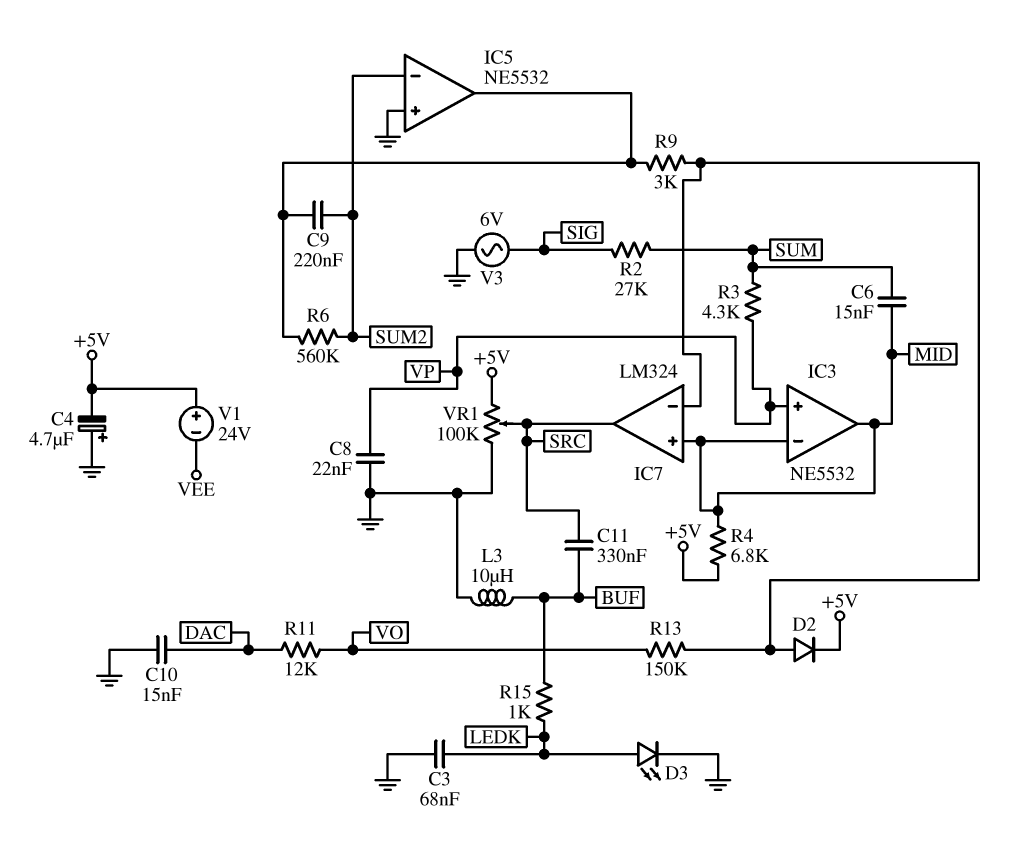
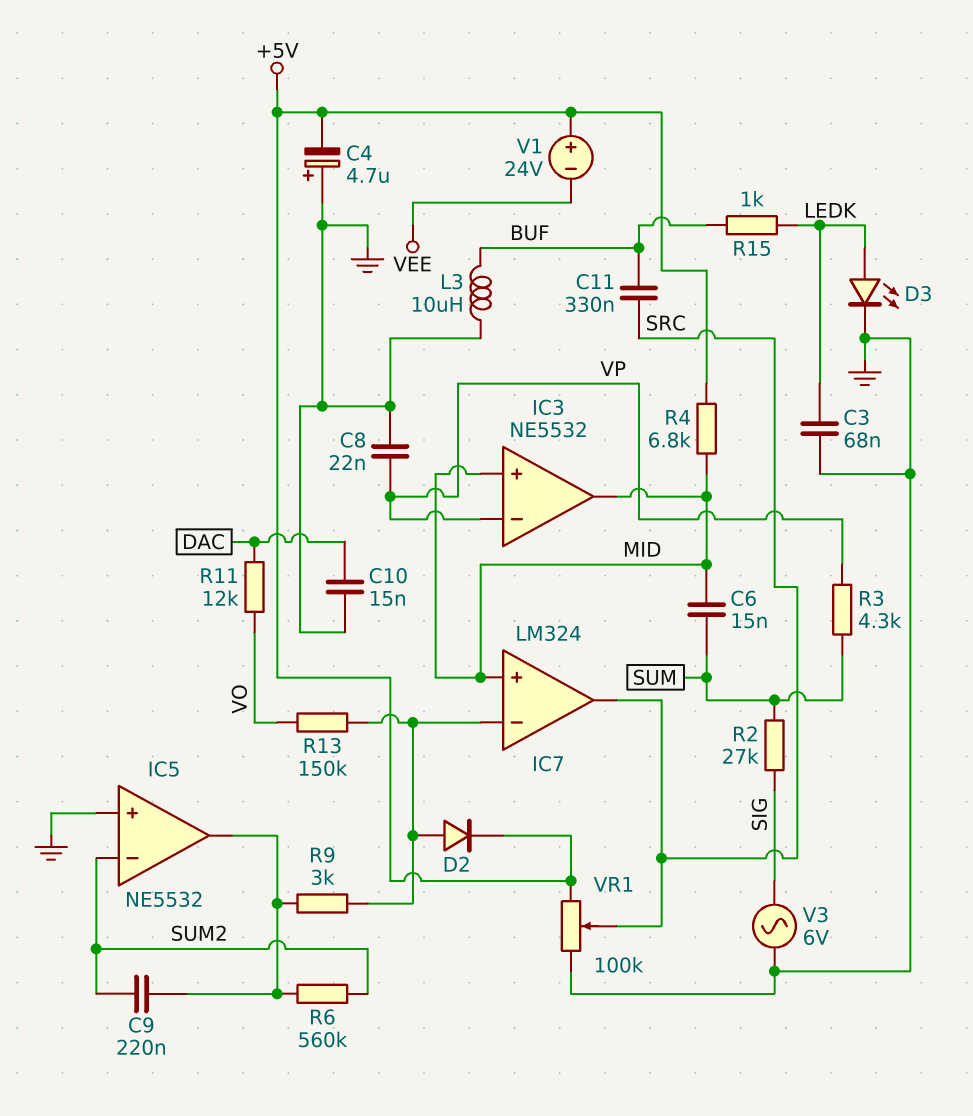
IC3 pin in+: VP -> MID
IC3 pin in-: MID -> VP

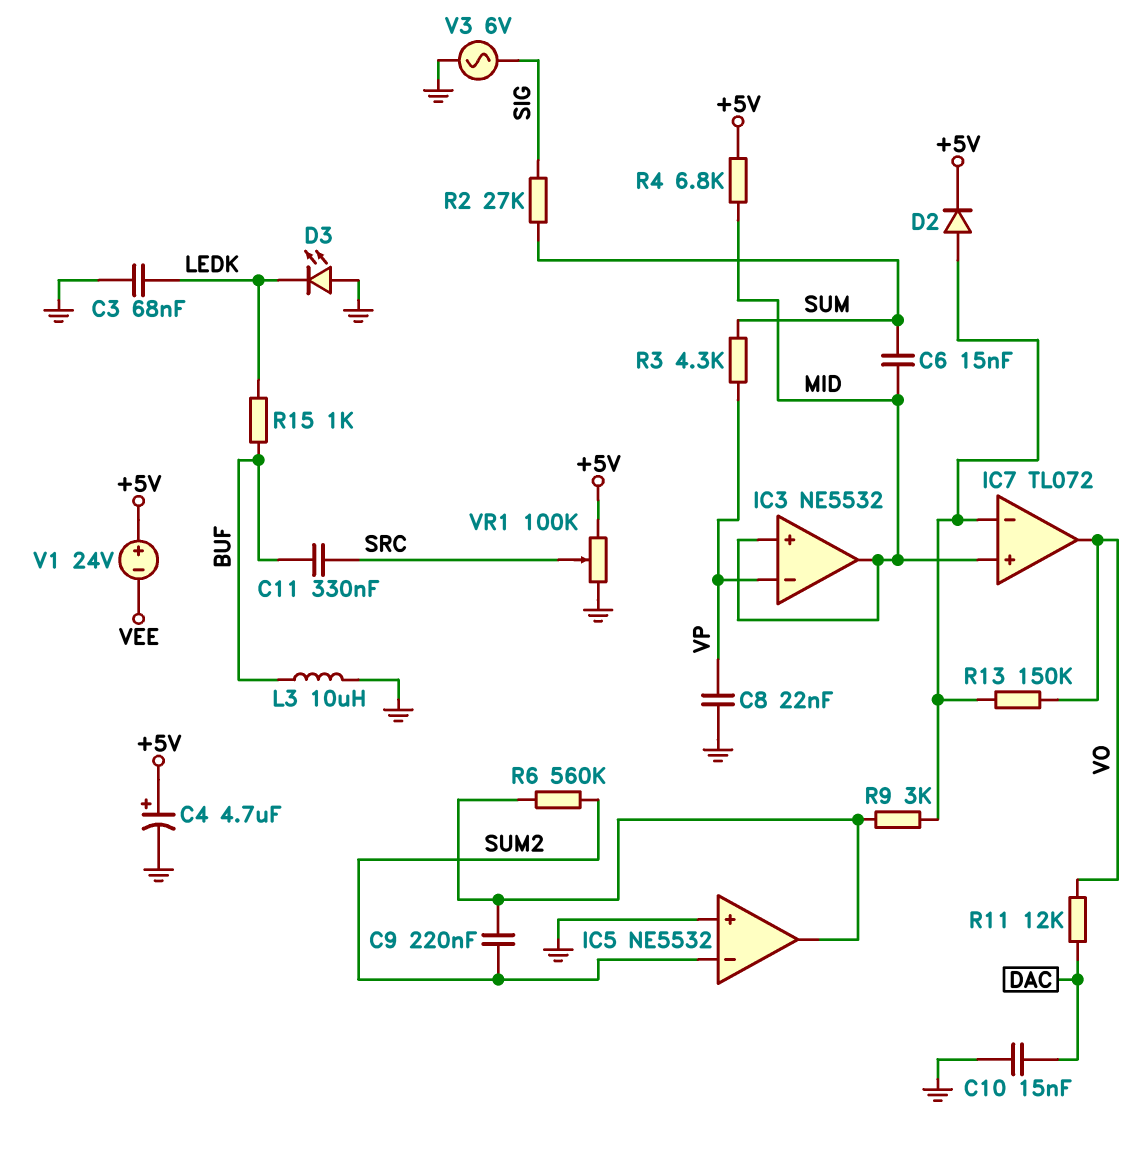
C4: 4.7uF (plus GND, minus +5V) -> 4.7uF (plus +5V, minus GND)
D3: LED (A LEDK, K GND) -> LED (A GND, K LEDK)
IC7: LM324 -> TL072
IC7 pin out: SRC -> VO

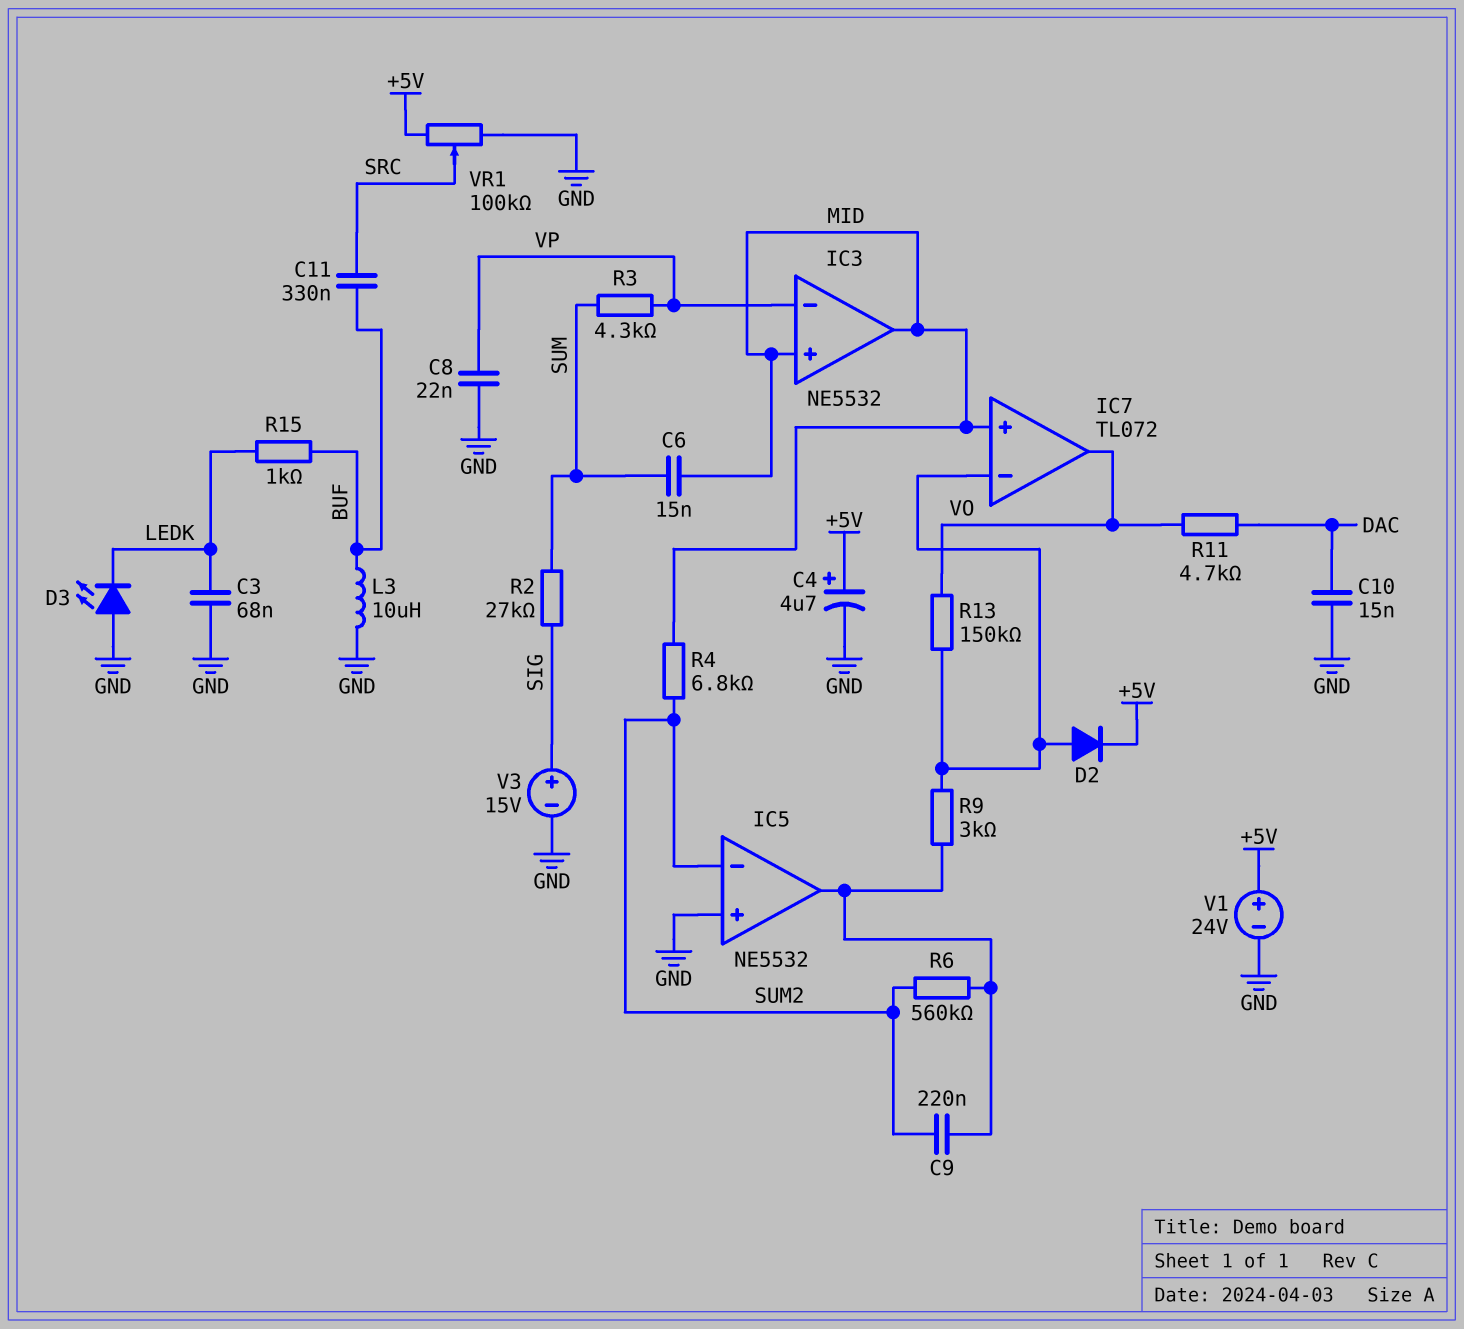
R4: 6.8k (+5V, MID) -> 6.8k (MID, SUM2)
R11: 12k (DAC, VO) -> 4.7k (DAC, VO)
V1: 24V (plus +5V, minus VEE) -> 24V (plus +5V, minus GND)
V3: AC 6V (GND, SIG) -> 15V (plus SIG, minus GND)

